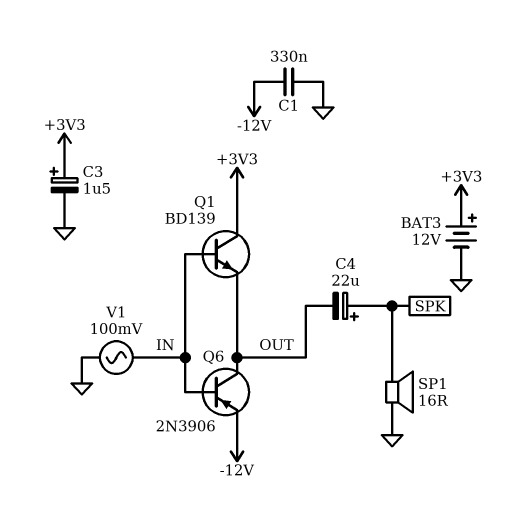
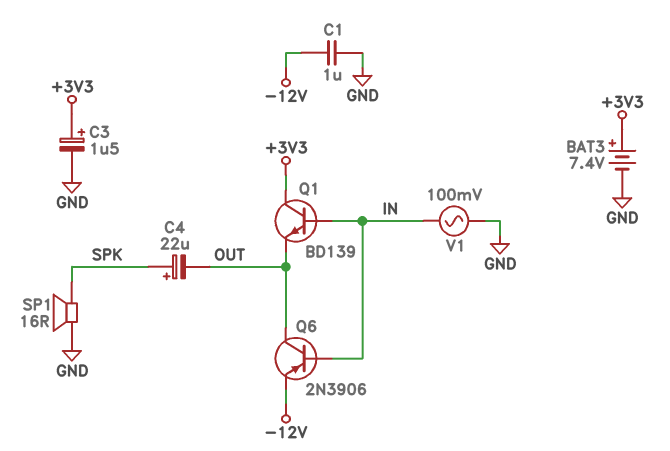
BAT3: 12V (plus +3V3, minus GND) -> 7.4V (plus +3V3, minus GND)
C1: 330nF (-12V, GND) -> 1uF (-12V, GND)

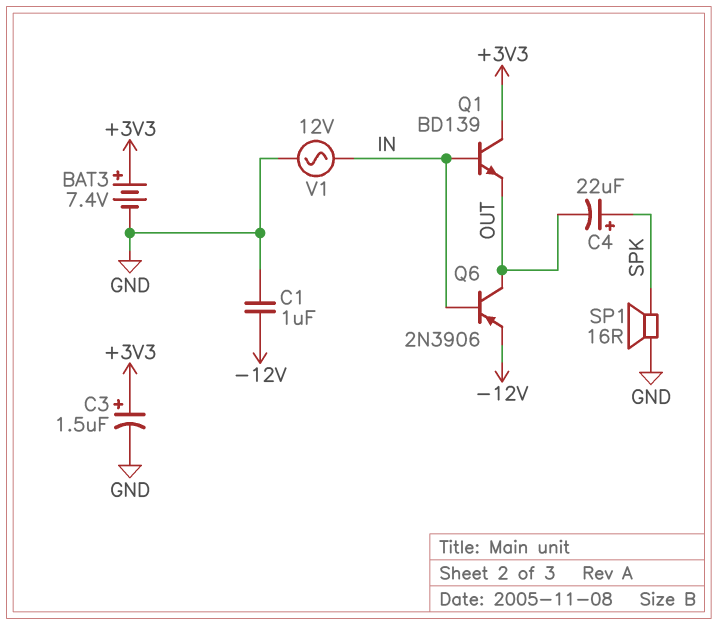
V1: AC 100mV (GND, IN) -> AC 12V (GND, IN)

